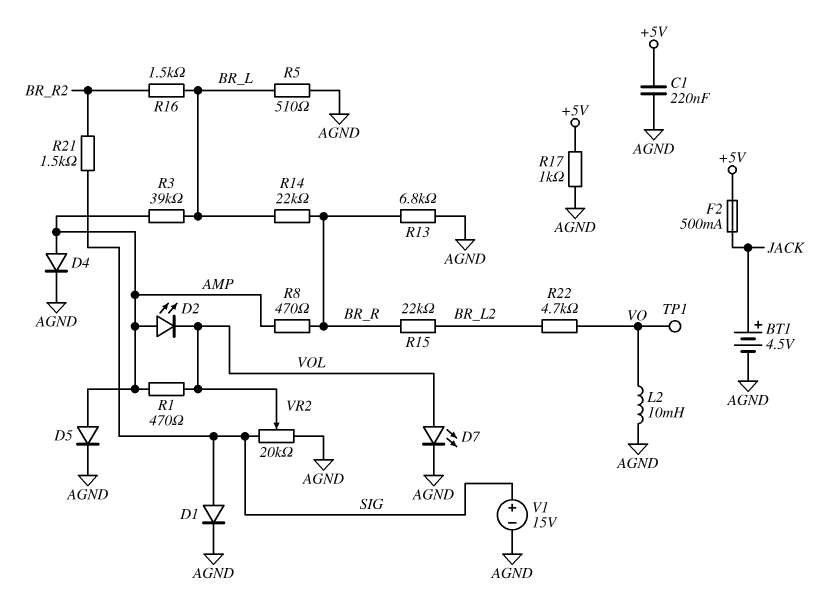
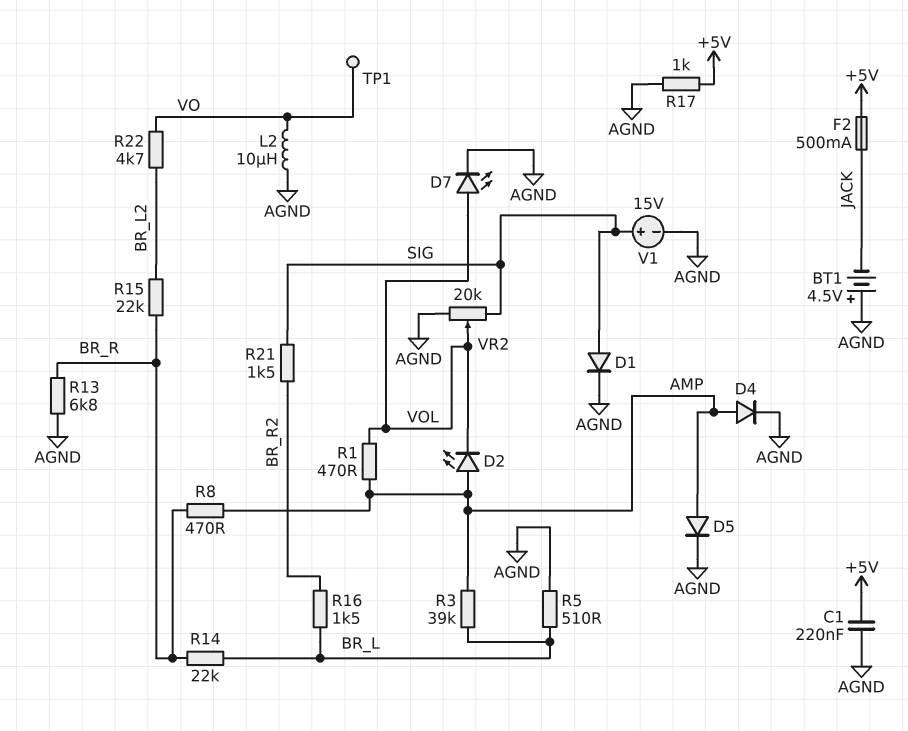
BT1: 4.5V (plus JACK, minus AGND) -> 4.5V (plus AGND, minus JACK)
L2: 10mH (AGND, VO) -> 10uH (AGND, VO)

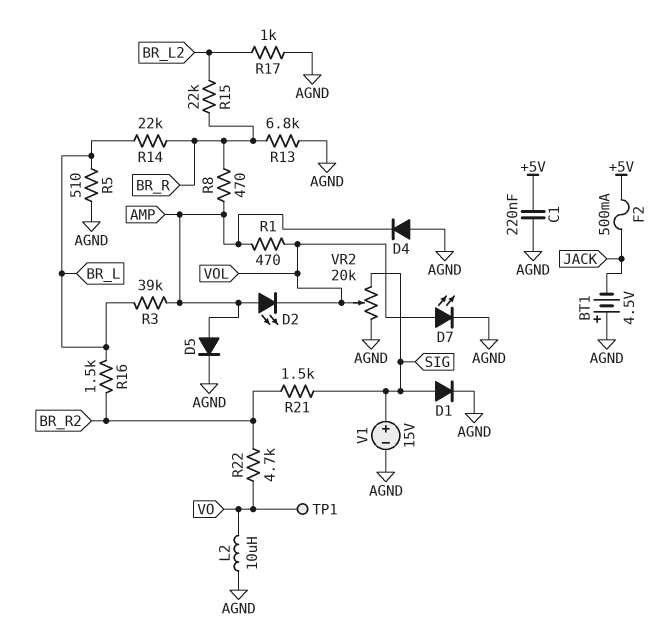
D4: diode (A AMP, K AGND) -> diode (A AGND, K AMP)
R17: 1k (+5V, AGND) -> 1k (AGND, BR_L2)
R22: 4.7k (BR_L2, VO) -> 4.7k (BR_R2, VO)

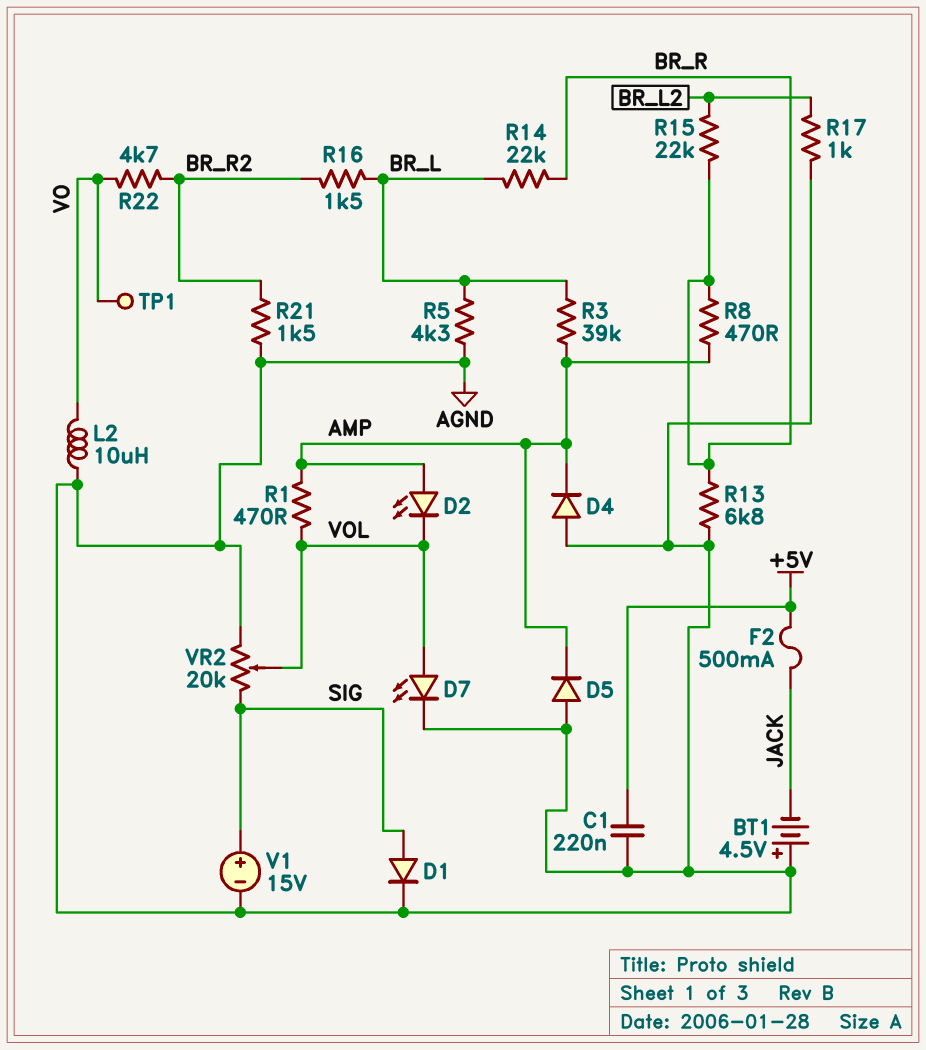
D5: diode (A AMP, K AGND) -> diode (A AGND, K AMP)
R5: 510 (AGND, BR_L) -> 4.3k (AGND, BR_L)
R21: 1.5k (BR_R2, SIG) -> 1.5k (AGND, BR_R2)

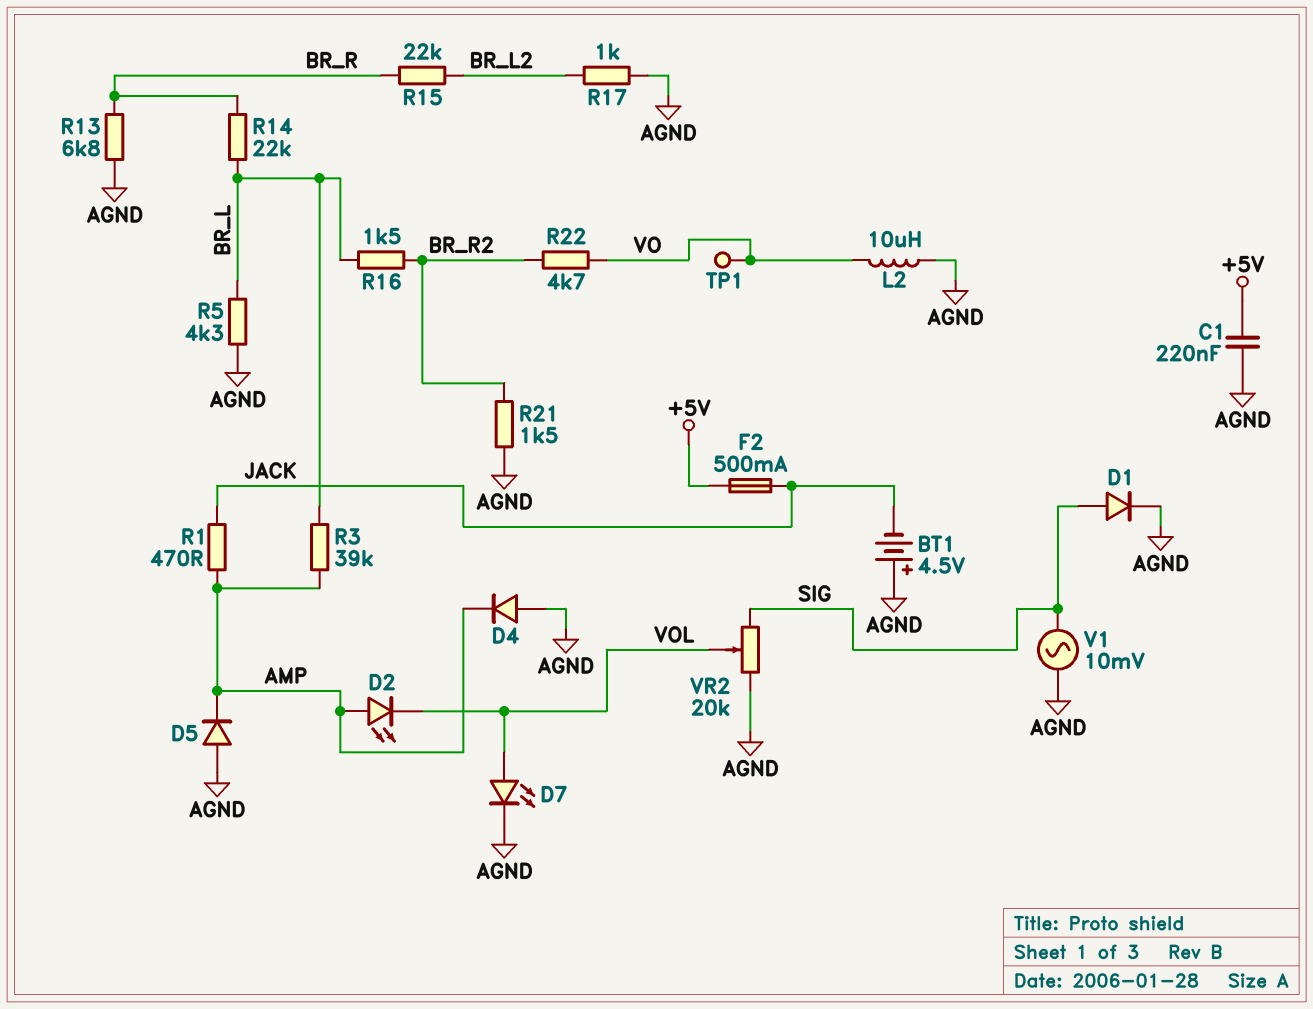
R1: 470 (AMP, VOL) -> 470 (AMP, JACK)
R8: 470 (AMP, BR_R) -> none
V1: 15V (plus SIG, minus AGND) -> AC 10mV (AGND, SIG)

